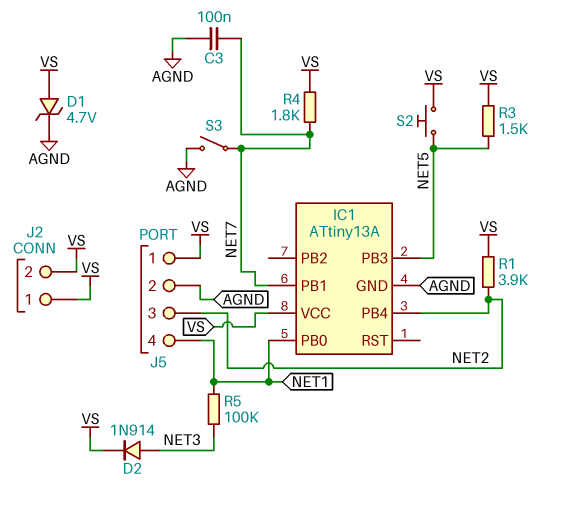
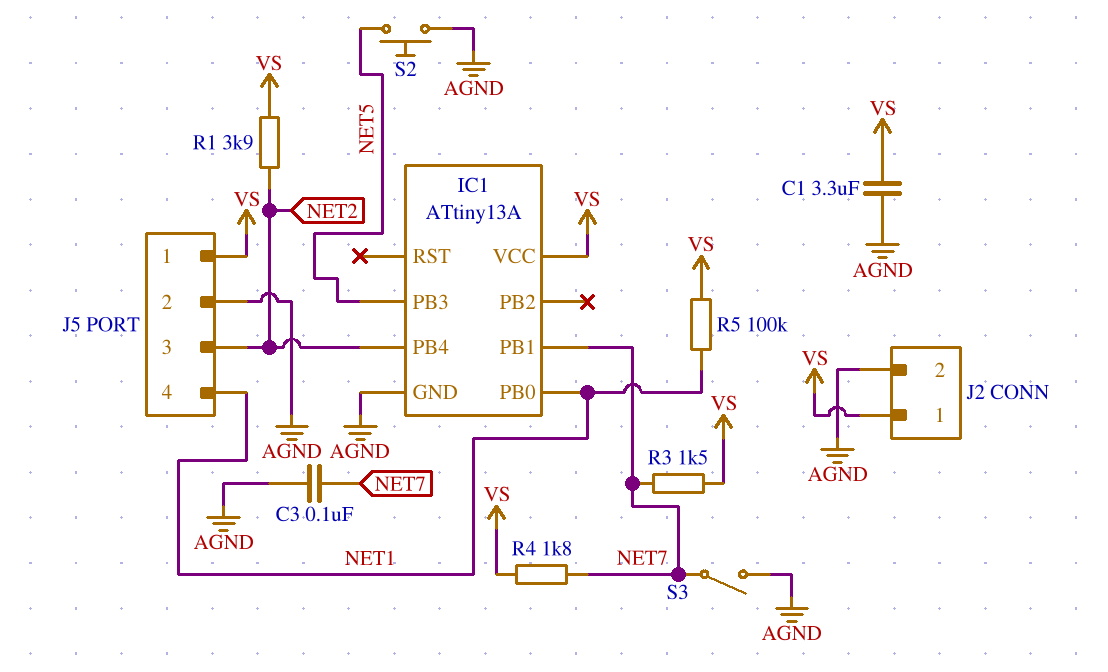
C1: none -> 3.3uF (AGND, VS)
D1: zener 4.7V (A VS, K AGND) -> none
D2: diode 1N914 (A NET3, K VS) -> none
J2 pin 2: VS -> AGND
R3: 1.5k (NET5, VS) -> 1.5k (NET7, VS)
R5: 100k (NET1, NET3) -> 100k (NET1, VS)
S2: button (NET5, VS) -> button (AGND, NET5)

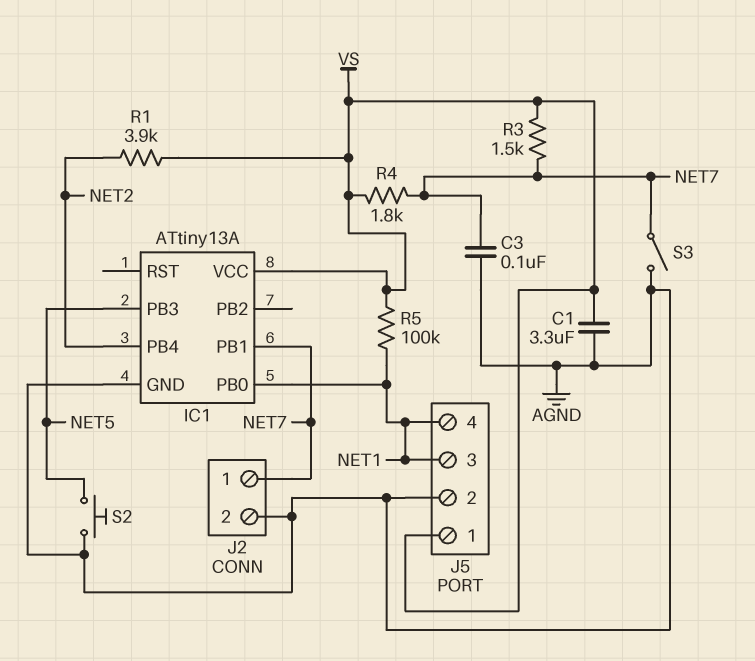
J2 pin 1: VS -> NET7
J5 pin 3: NET2 -> NET1

